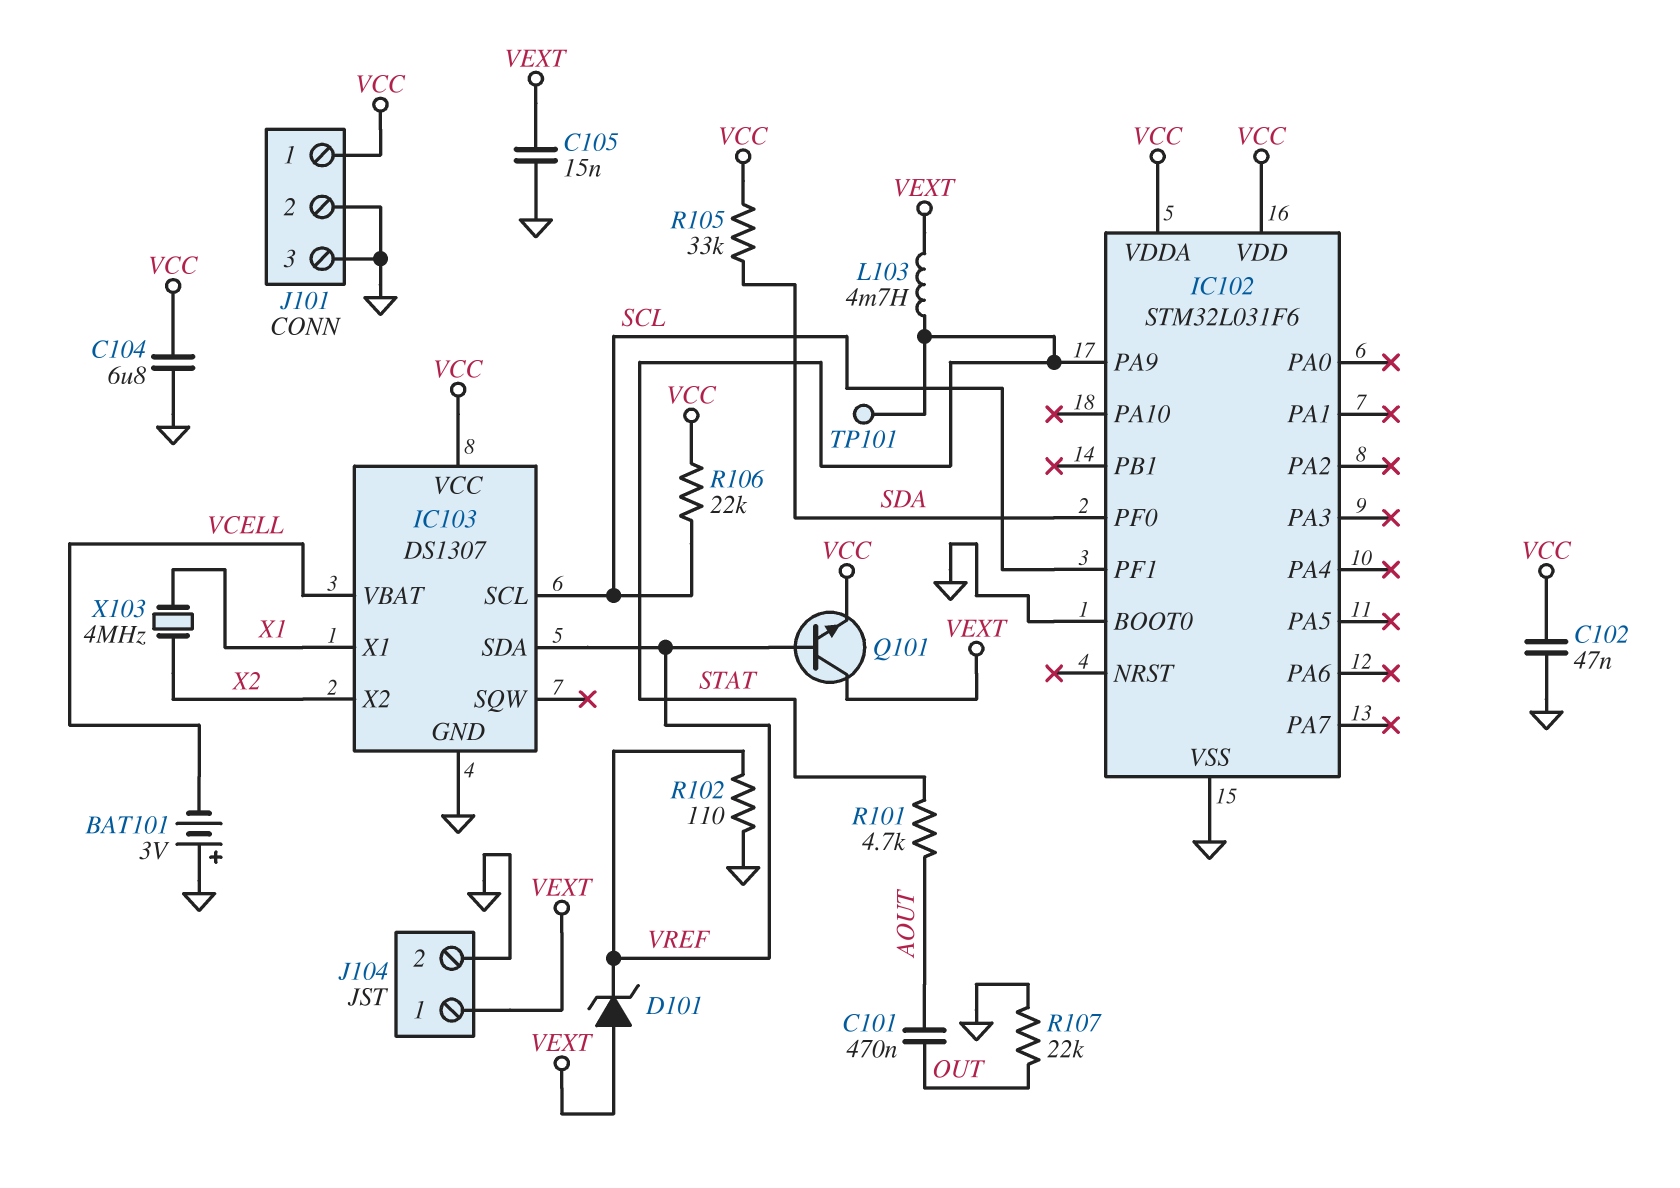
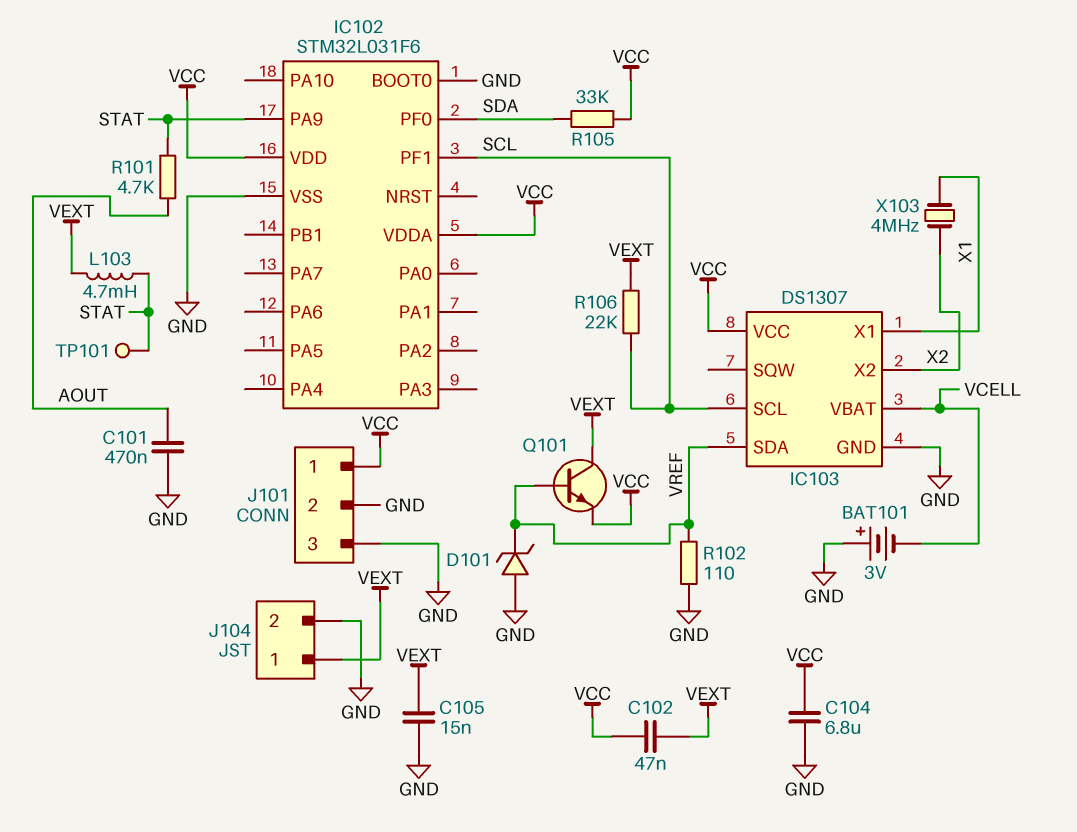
C101: 470nF (AOUT, OUT) -> 470nF (AOUT, GND)
C102: 47nF (GND, VCC) -> 47nF (VCC, VEXT)
D101: zener (A VEXT, K VREF) -> zener (A GND, K VREF)
R106: 22k (SCL, VCC) -> 22k (SCL, VEXT)
R107: 22k (GND, OUT) -> none

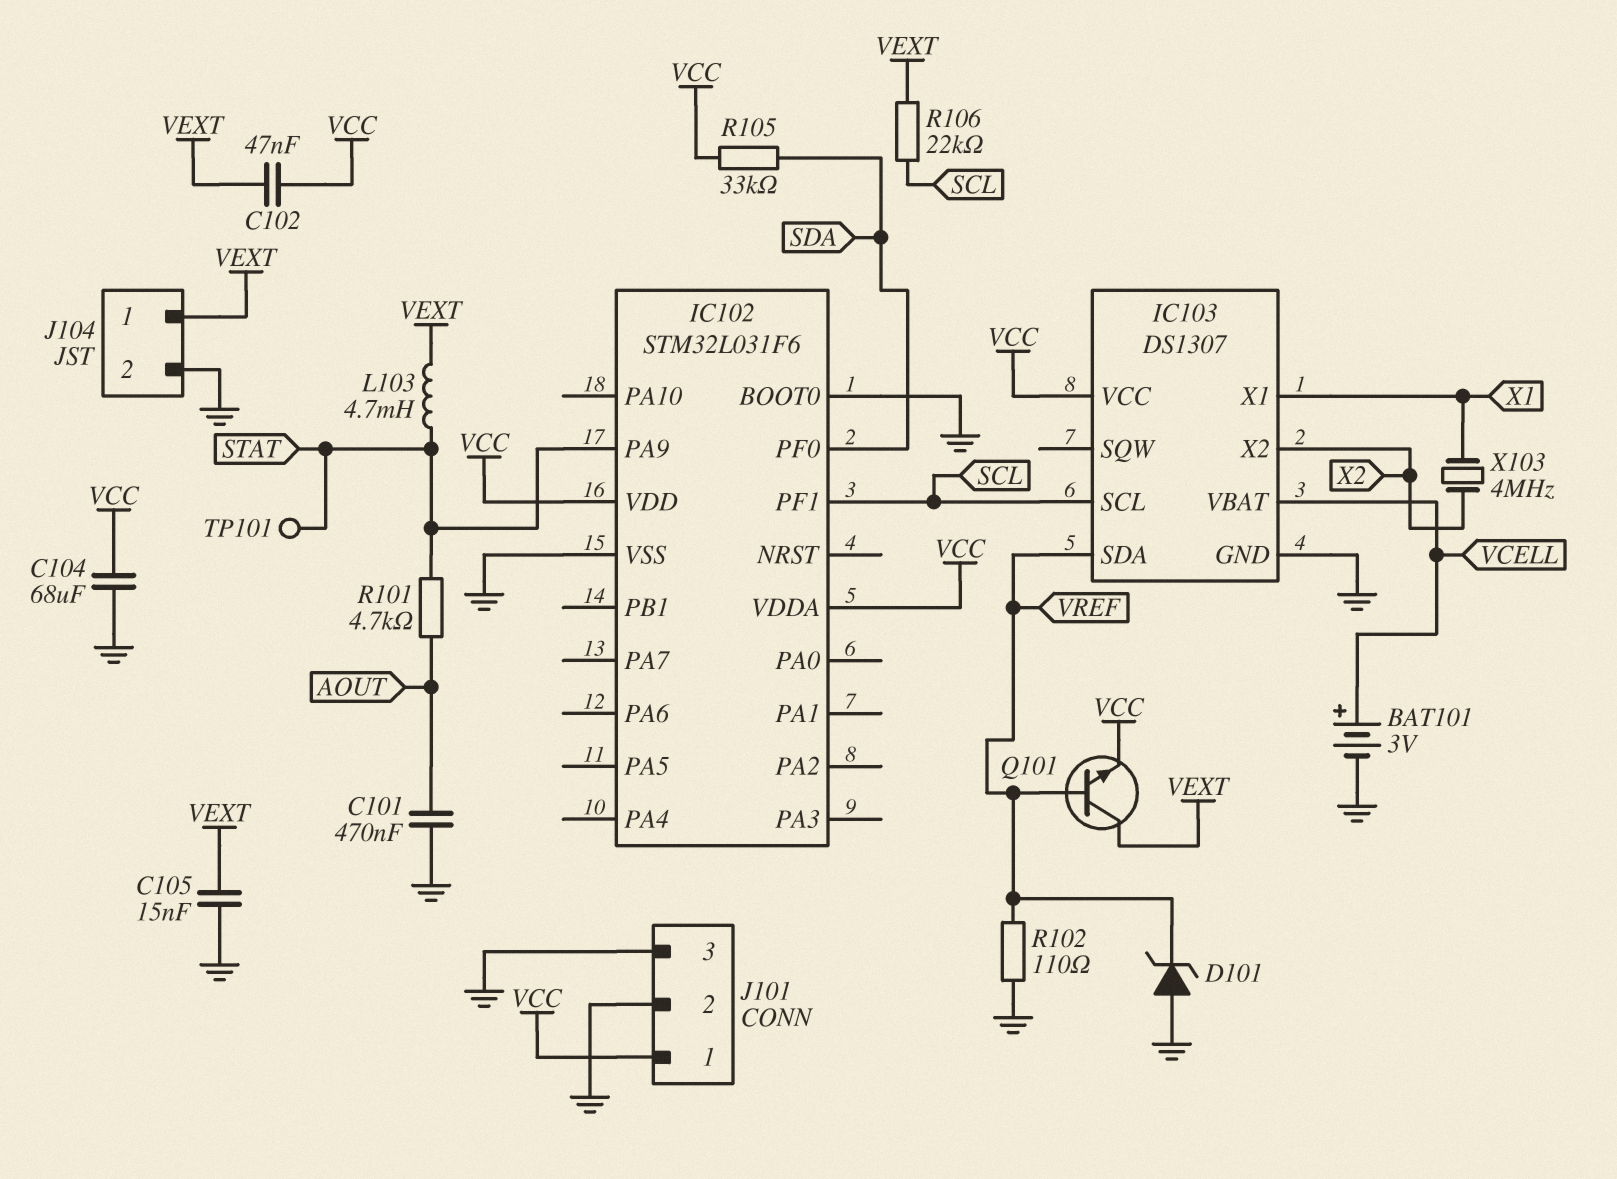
BAT101: 3V (plus GND, minus VCELL) -> 3V (plus VCELL, minus GND)
C104: 6.8uF (GND, VCC) -> 68uF (GND, VCC)

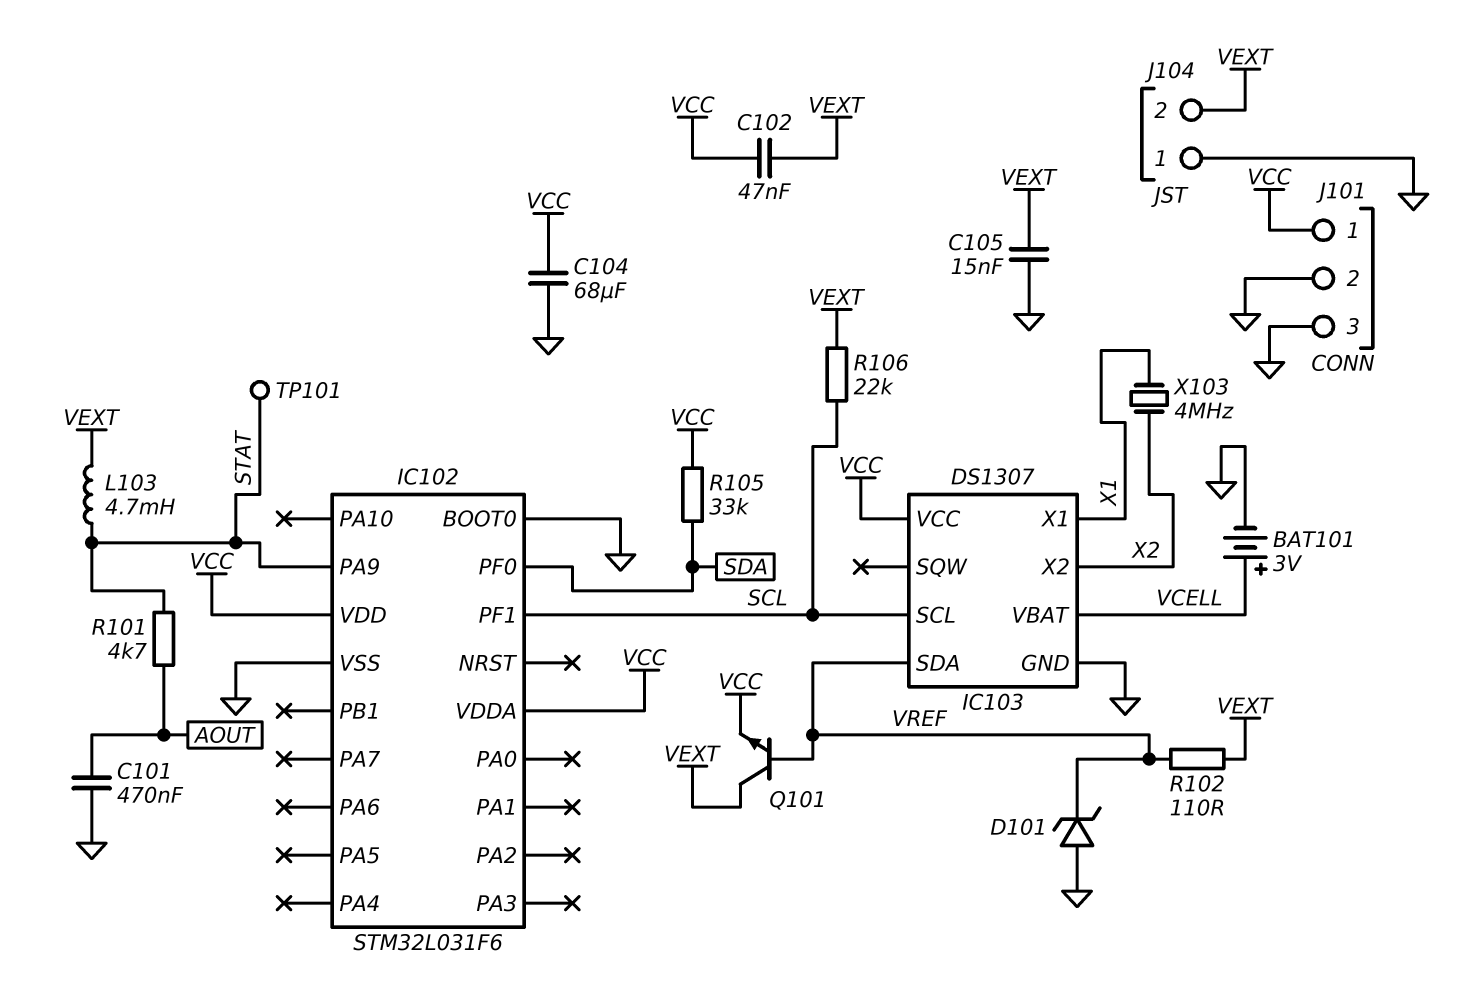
J104 pin 1: VEXT -> GND
J104 pin 2: GND -> VEXT
R102: 110 (GND, VREF) -> 110 (VEXT, VREF)

